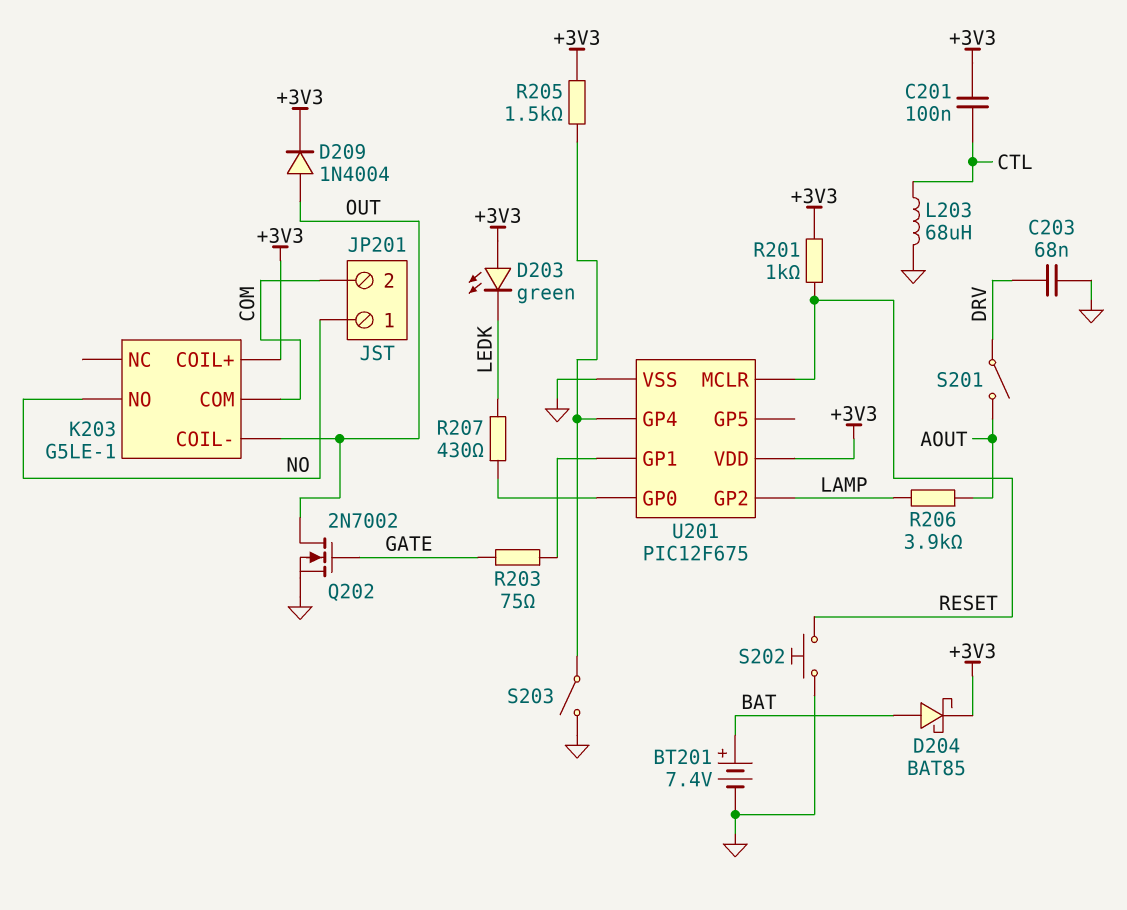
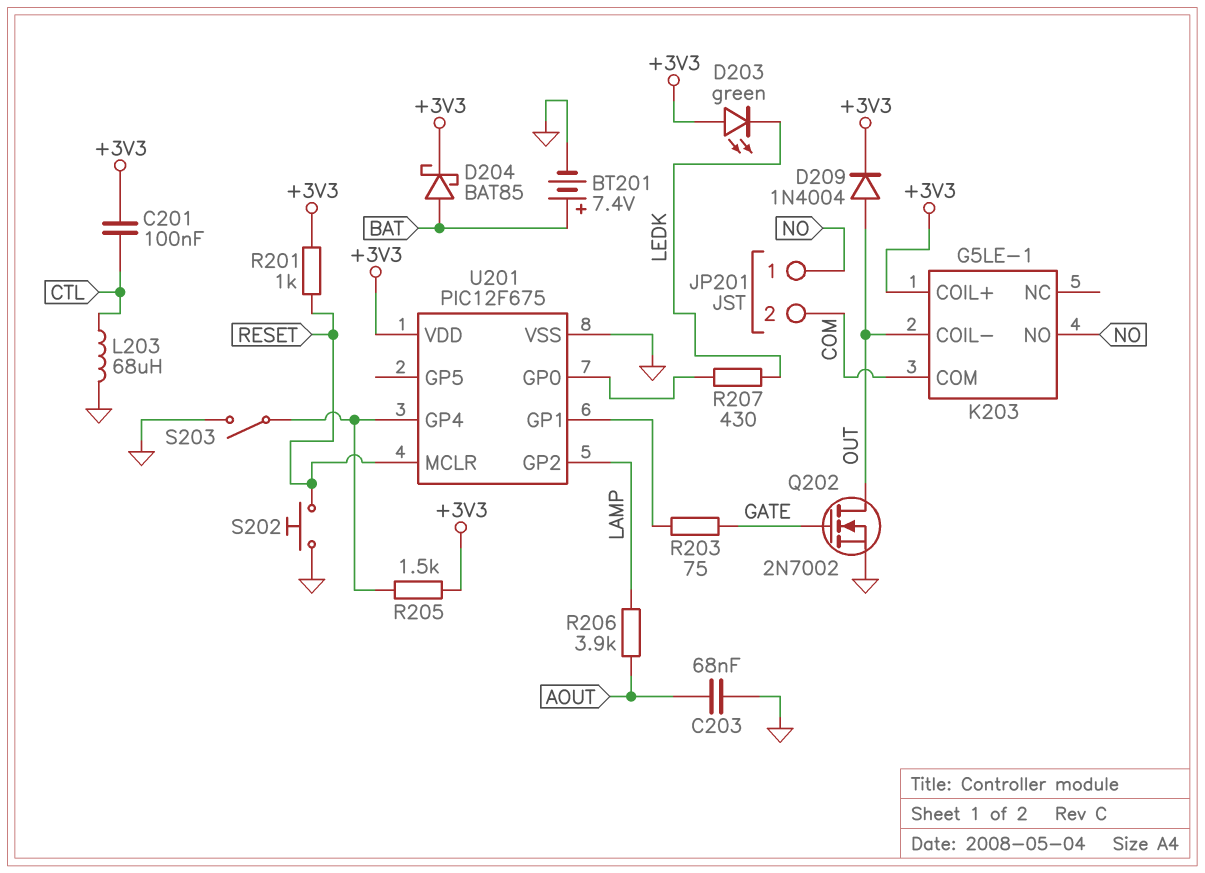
C203: 68nF (DRV, GND) -> 68nF (AOUT, GND)
S201: switch (AOUT, DRV) -> none

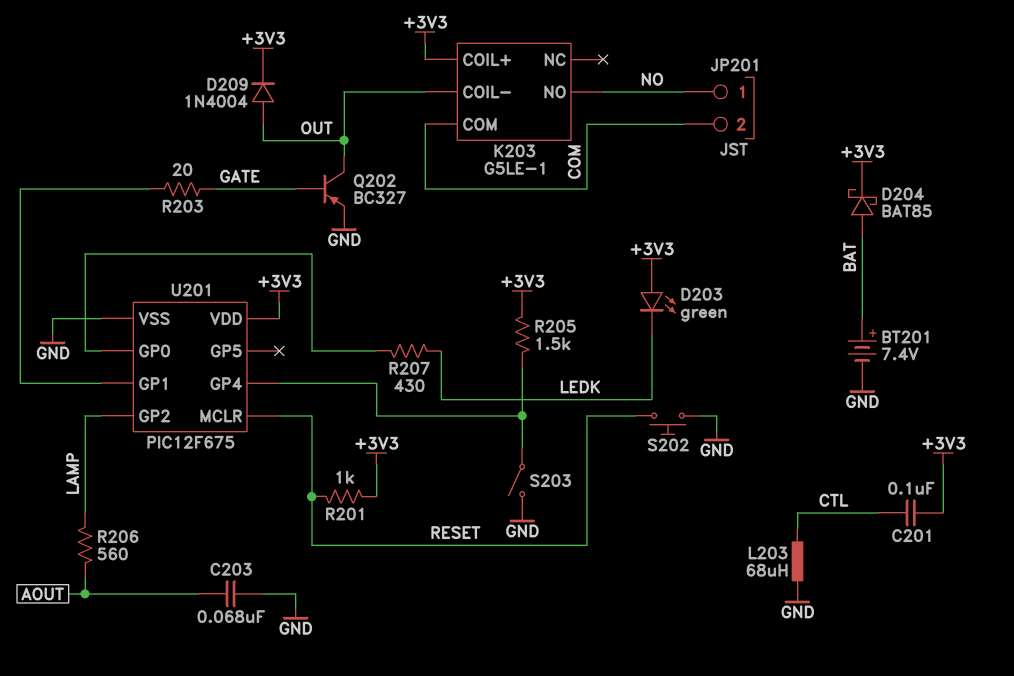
Q202: NMOS 2N7002 (G GATE, D OUT, S GND) -> PNP BC327 (B GATE, C OUT, E GND)
R203: 75 (GATE, U201/GP1) -> 20 (GATE, U201/GP1)
R206: 3.9k (AOUT, LAMP) -> 560 (AOUT, LAMP)

